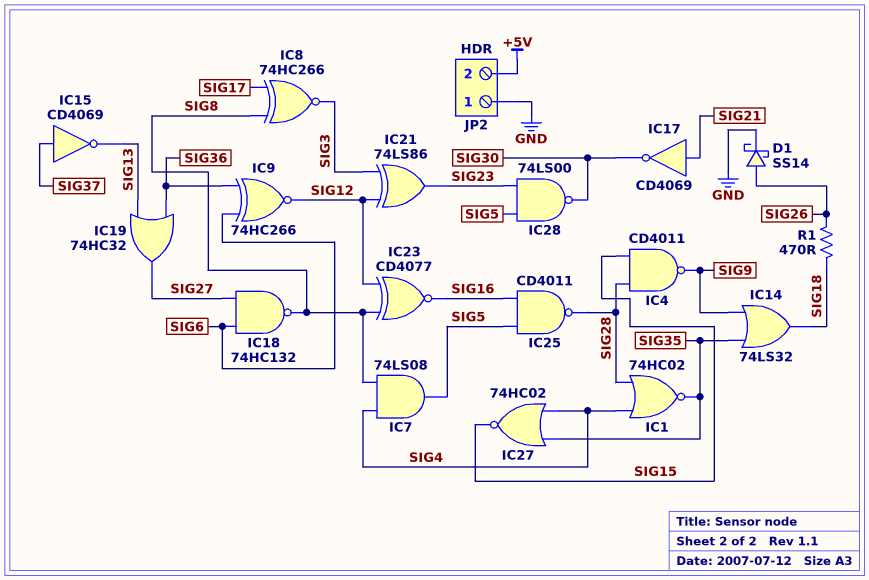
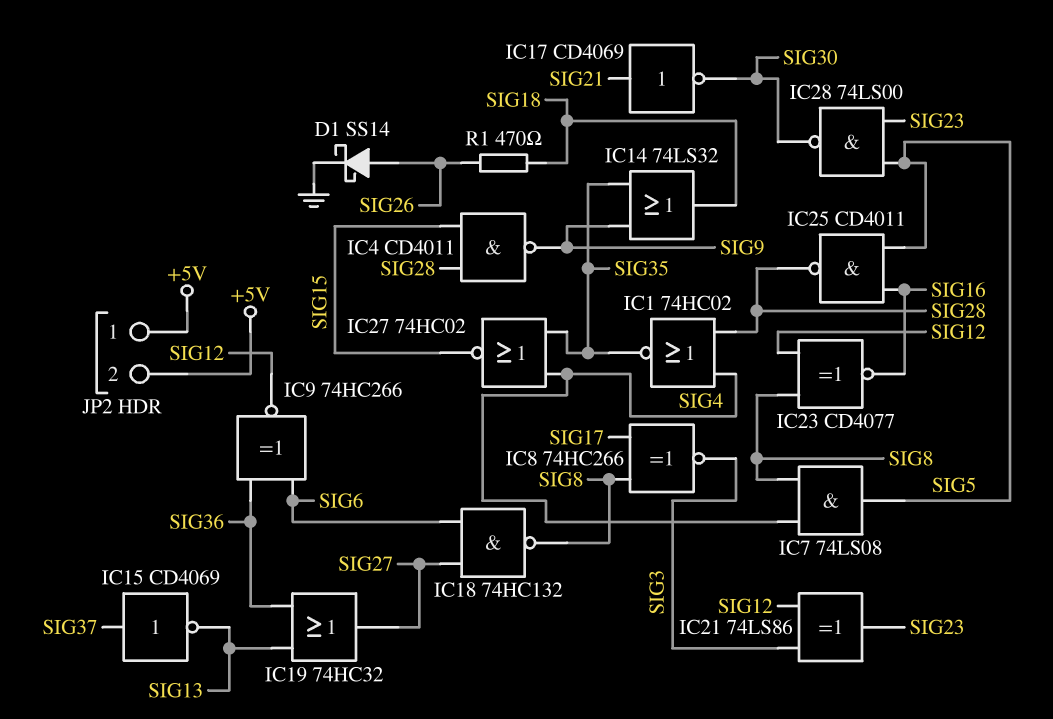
JP2 pin 1: GND -> +5V

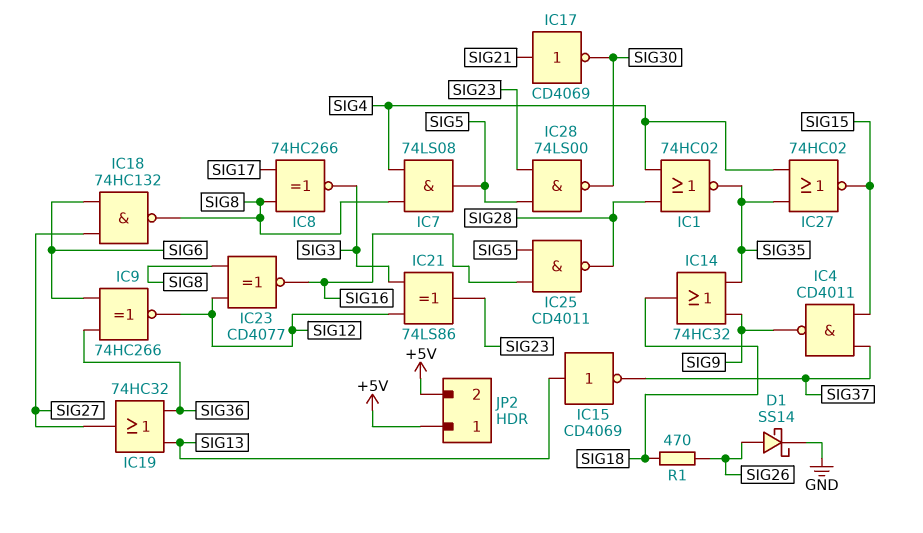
IC4: NAND CD4011 (in SIG15, in SIG28, out SIG9) -> NAND CD4011 (in SIG15, in SIG37, out SIG9)
IC14: OR 74LS32 (in SIG9, in SIG35, out SIG18) -> OR 74HC32 (in SIG9, in SIG35, out SIG18)
IC15: NOT CD4069 (in SIG37, out SIG13) -> NOT CD4069 (in SIG13, out SIG37)

